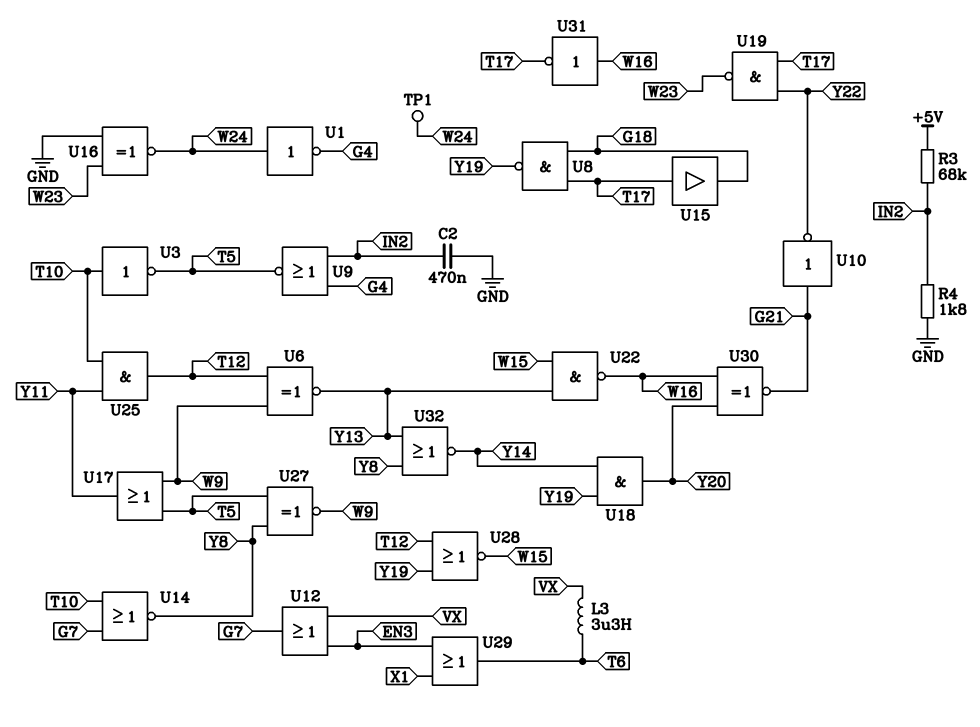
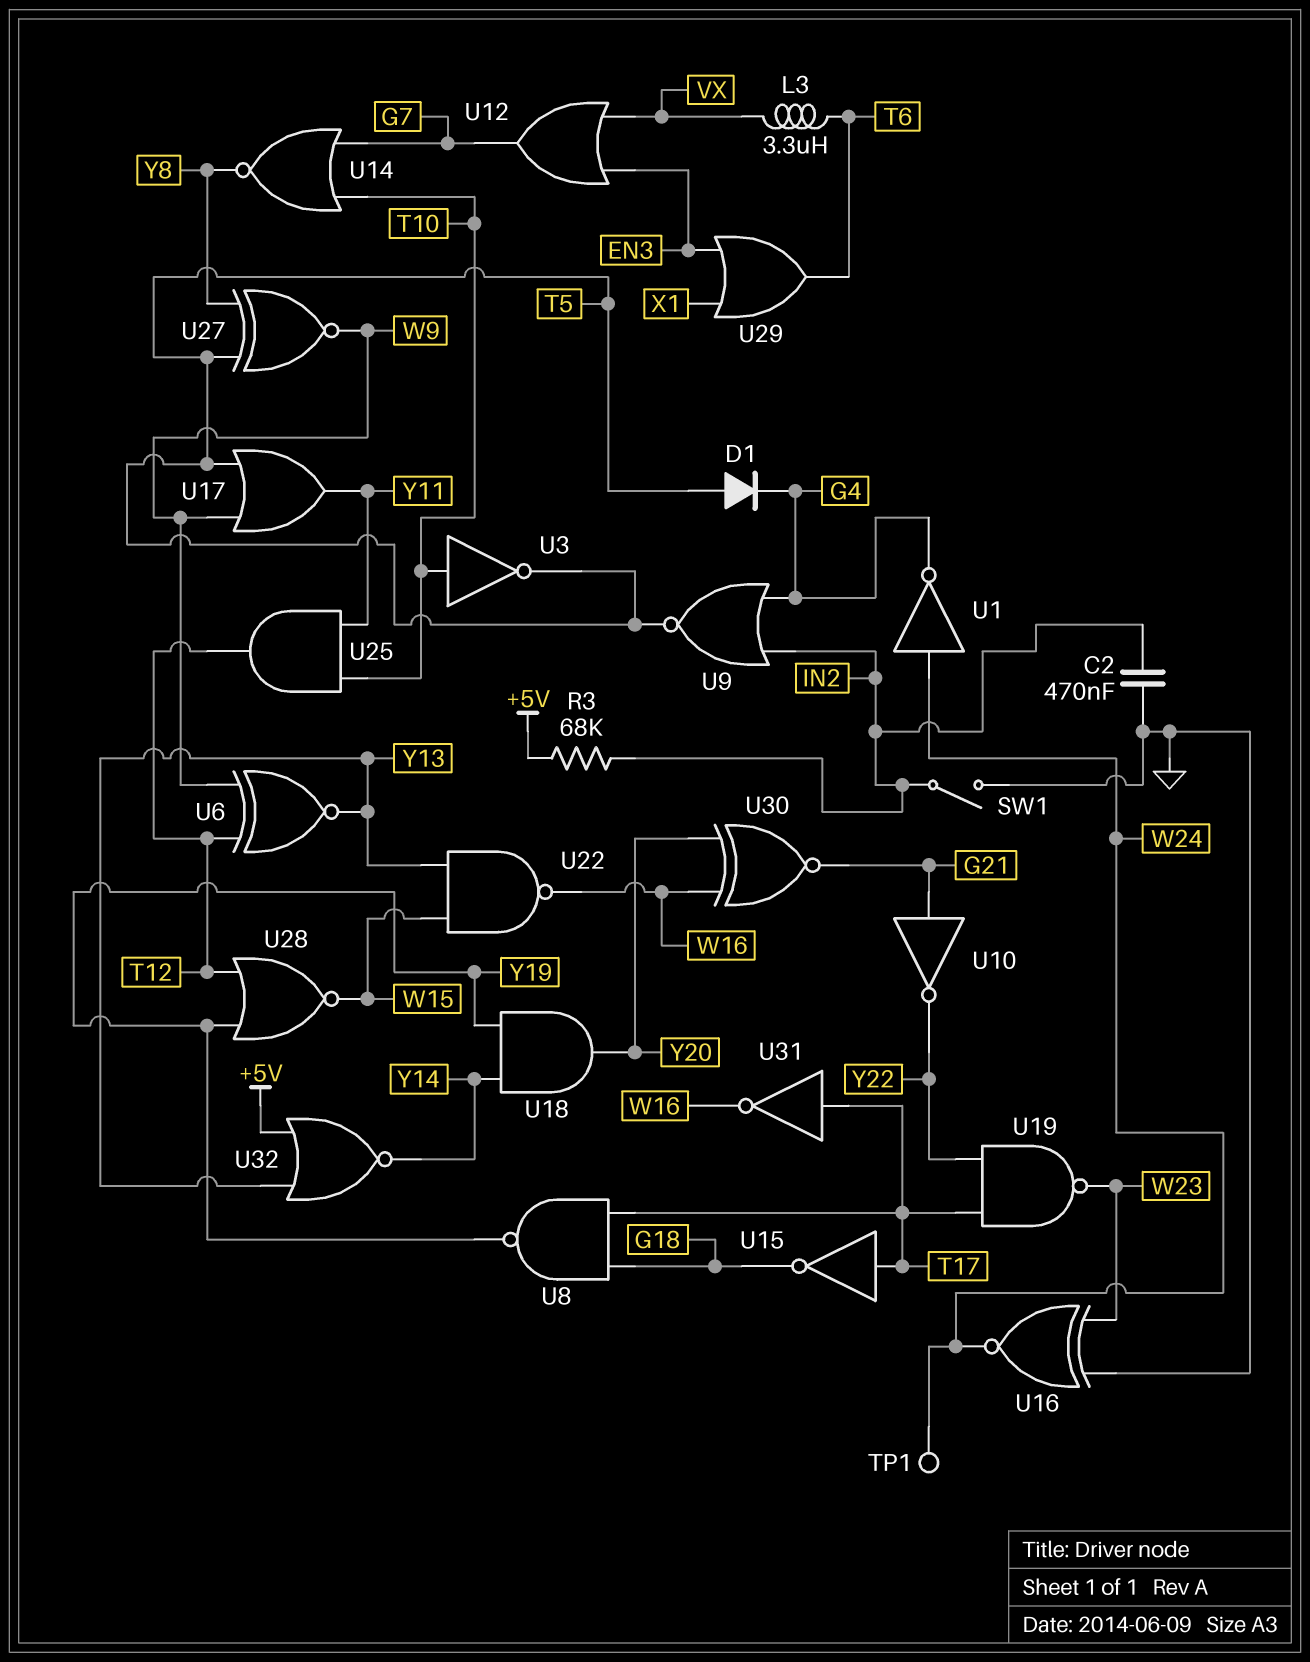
D1: none -> diode (A T5, K G4)
R4: 1.8k (GND, IN2) -> none
SW1: none -> switch (GND, IN2)
U15: buffer (in T17, out G18) -> NOT (in T17, out G18)
U31: NOT (in W16, out T17) -> NOT (in T17, out W16)
U32: NOR (in Y8, in Y13, out Y14) -> NOR (in +5V, in Y13, out Y14)

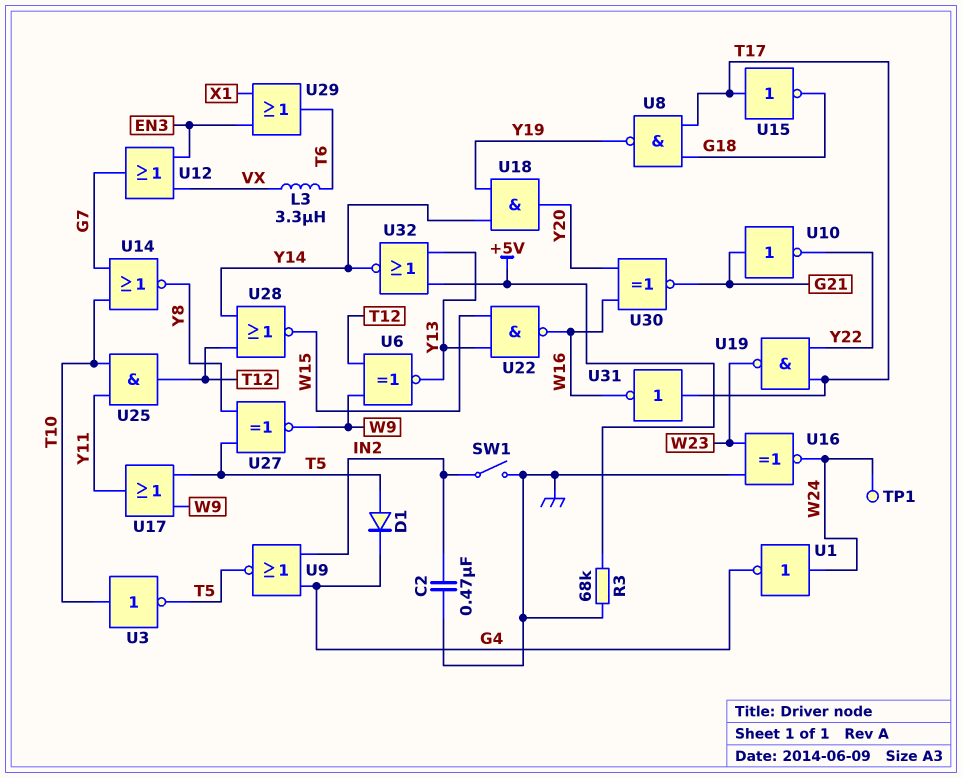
R3: 68k (+5V, IN2) -> 68k (+5V, GND)
U28: NOR (in T12, in Y19, out W15) -> NOR (in T12, in Y14, out W15)

